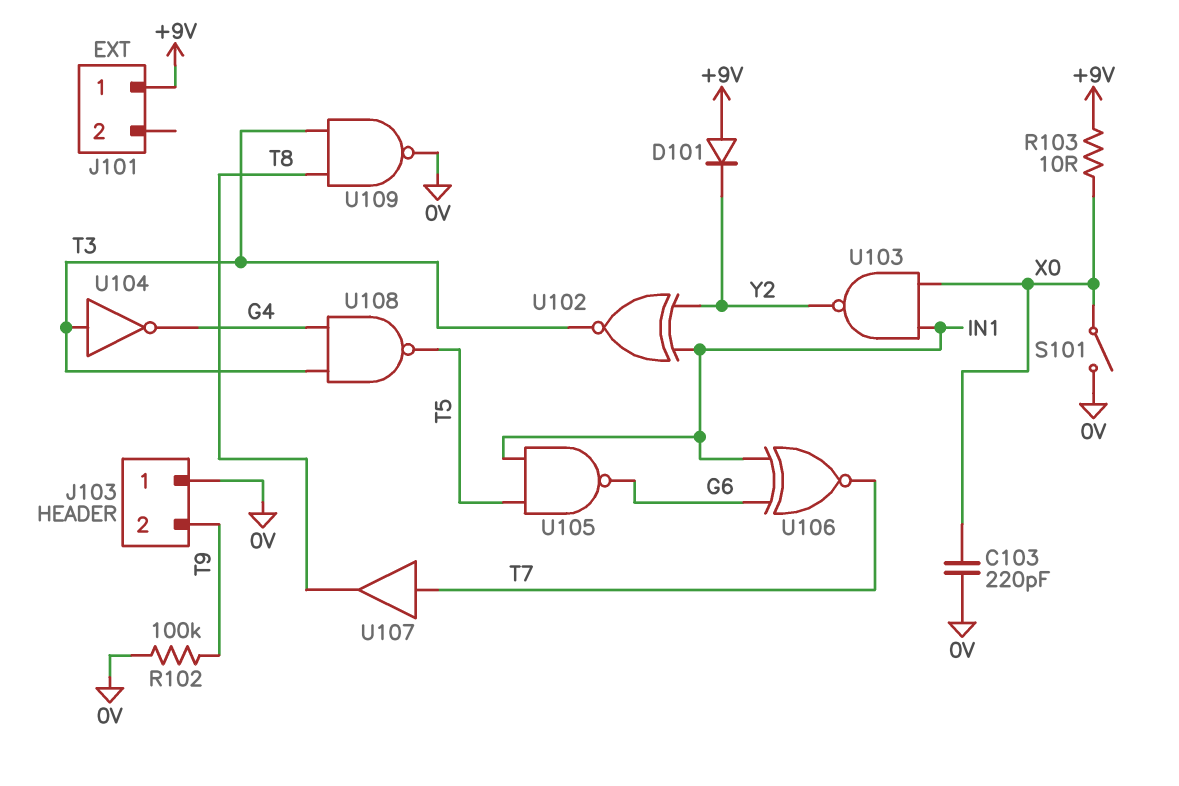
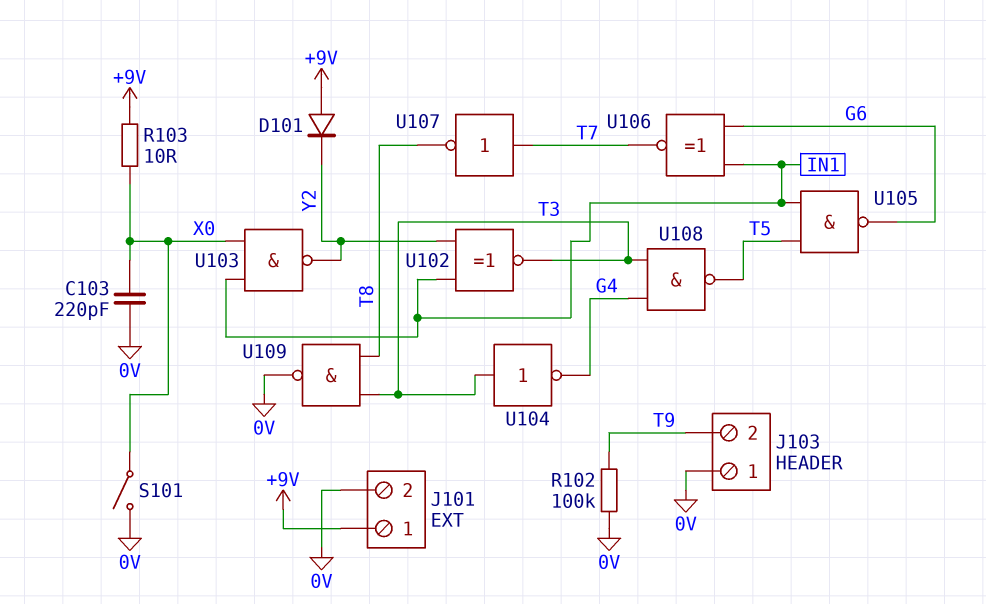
J101 pin 2: none -> 0V
U107: buffer (in T7, out T8) -> NOT (in T7, out T8)

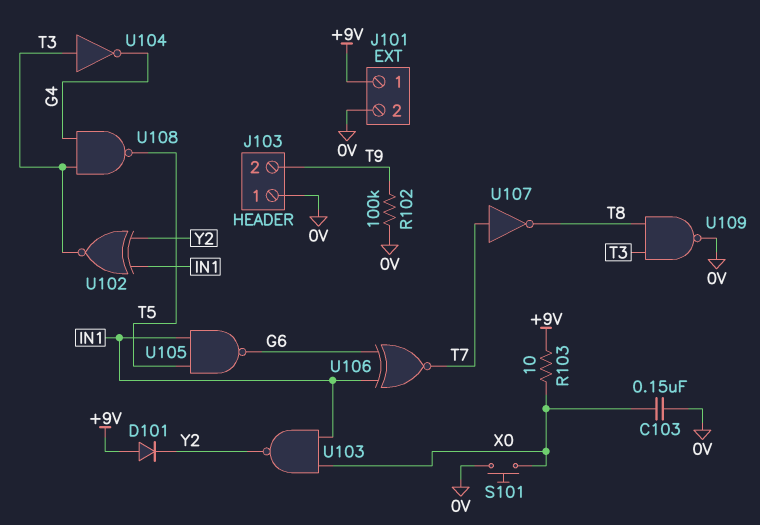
C103: 220pF (0V, X0) -> 150nF (0V, X0)
S101: switch (0V, X0) -> button (0V, X0)

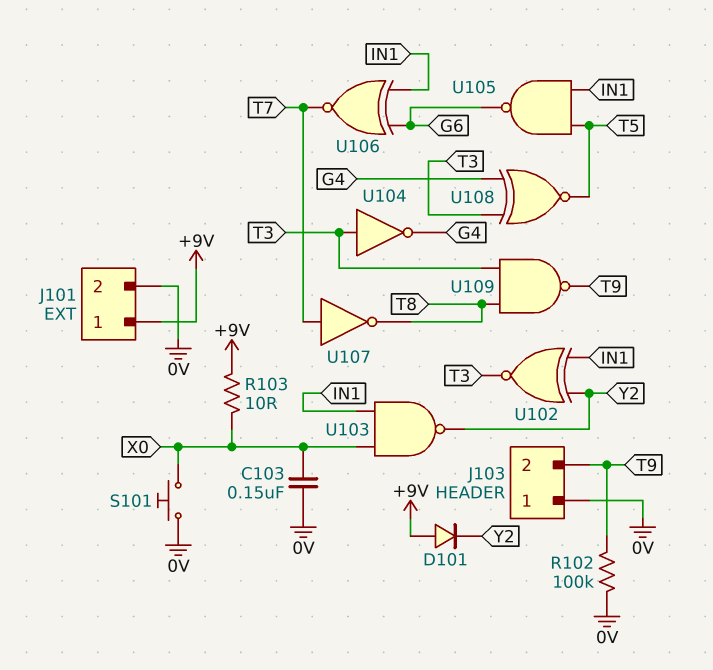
U108: NAND (in G4, in T3, out T5) -> XNOR (in G4, in T3, out T5)
U109: NAND (in T3, in T8, out 0V) -> NAND (in T3, in T8, out T9)

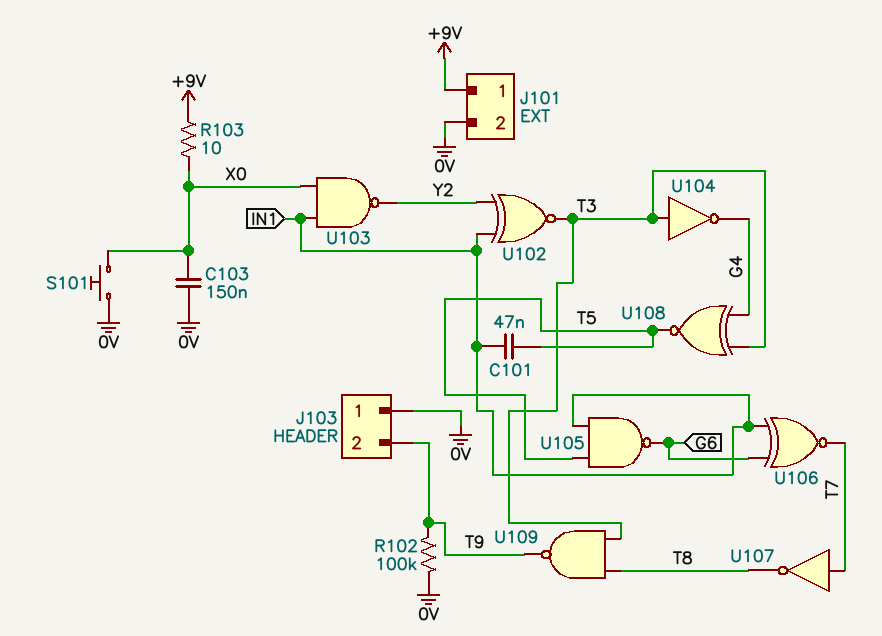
C101: none -> 47nF (IN1, T5)
D101: diode (A +9V, K Y2) -> none

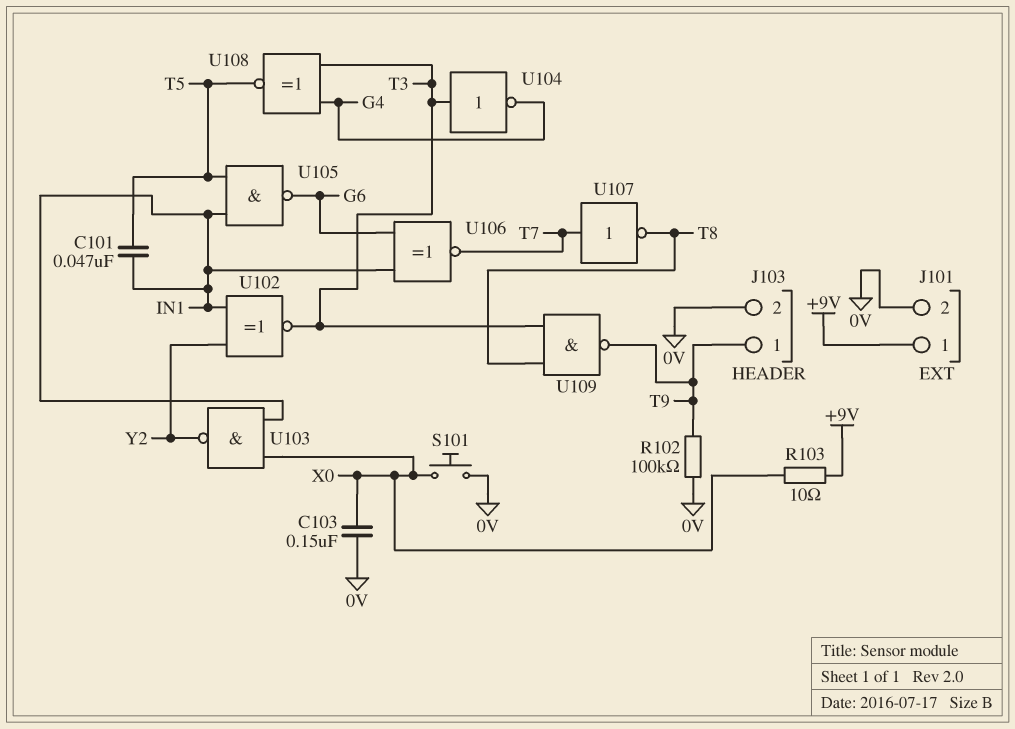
J103 pin 1: 0V -> T9
J103 pin 2: T9 -> 0V

